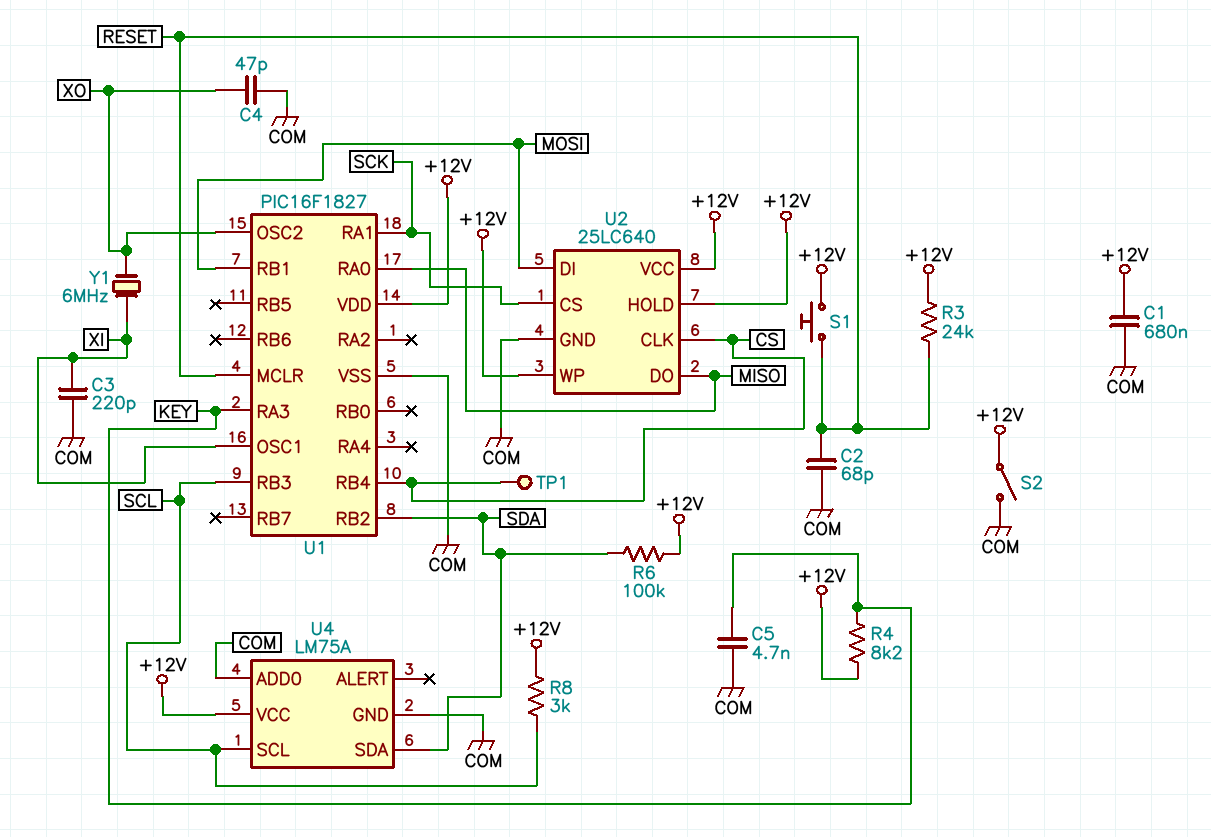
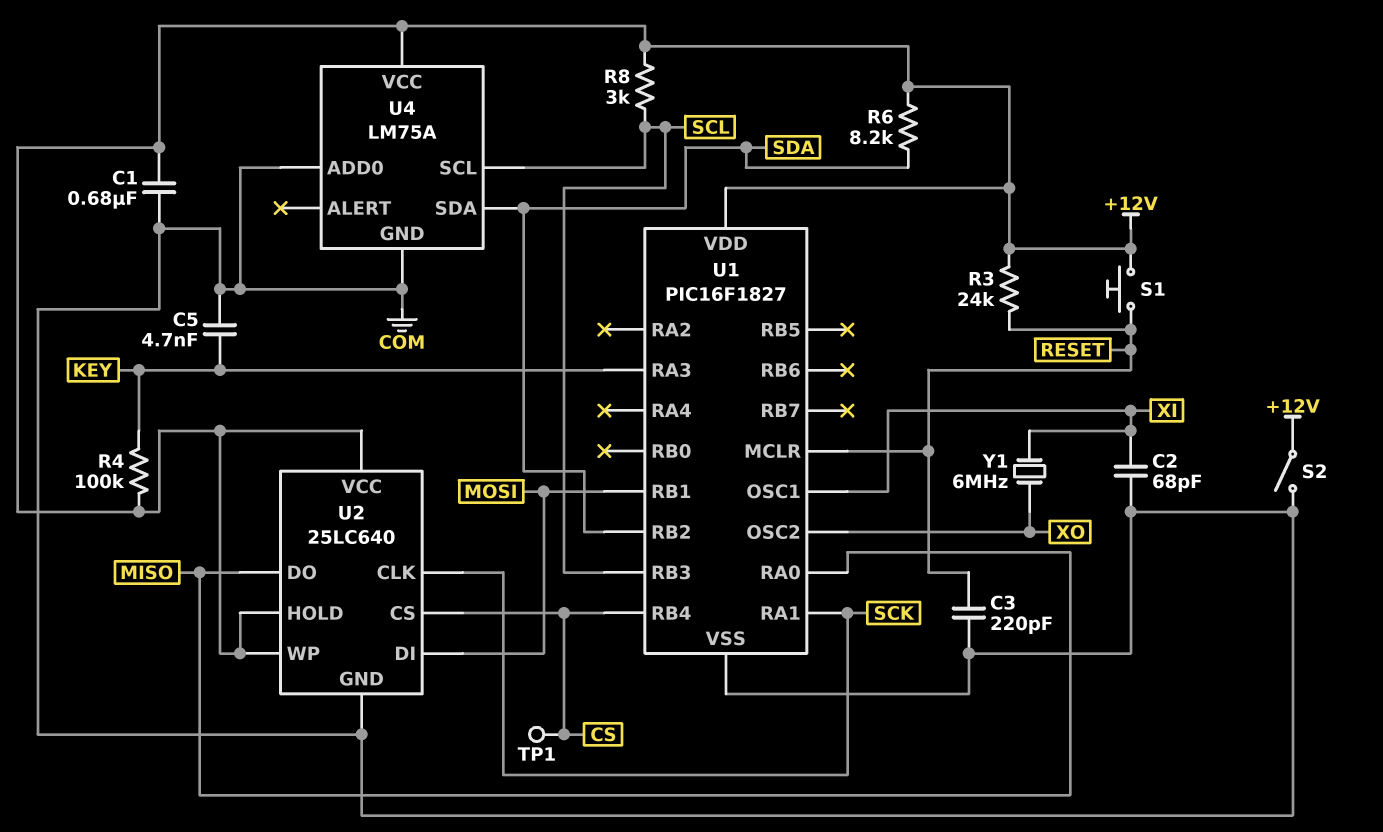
C2: 68pF (COM, RESET) -> 68pF (COM, XI)
C3: 220pF (COM, XI) -> 220pF (COM, RESET)
C4: 47pF (COM, XO) -> none
R4: 8.2k (+12V, KEY) -> 100k (+12V, KEY)
R6: 100k (+12V, SDA) -> 8.2k (+12V, SDA)
U2 pin CLK: CS -> SCK
U2 pin CS: SCK -> CS

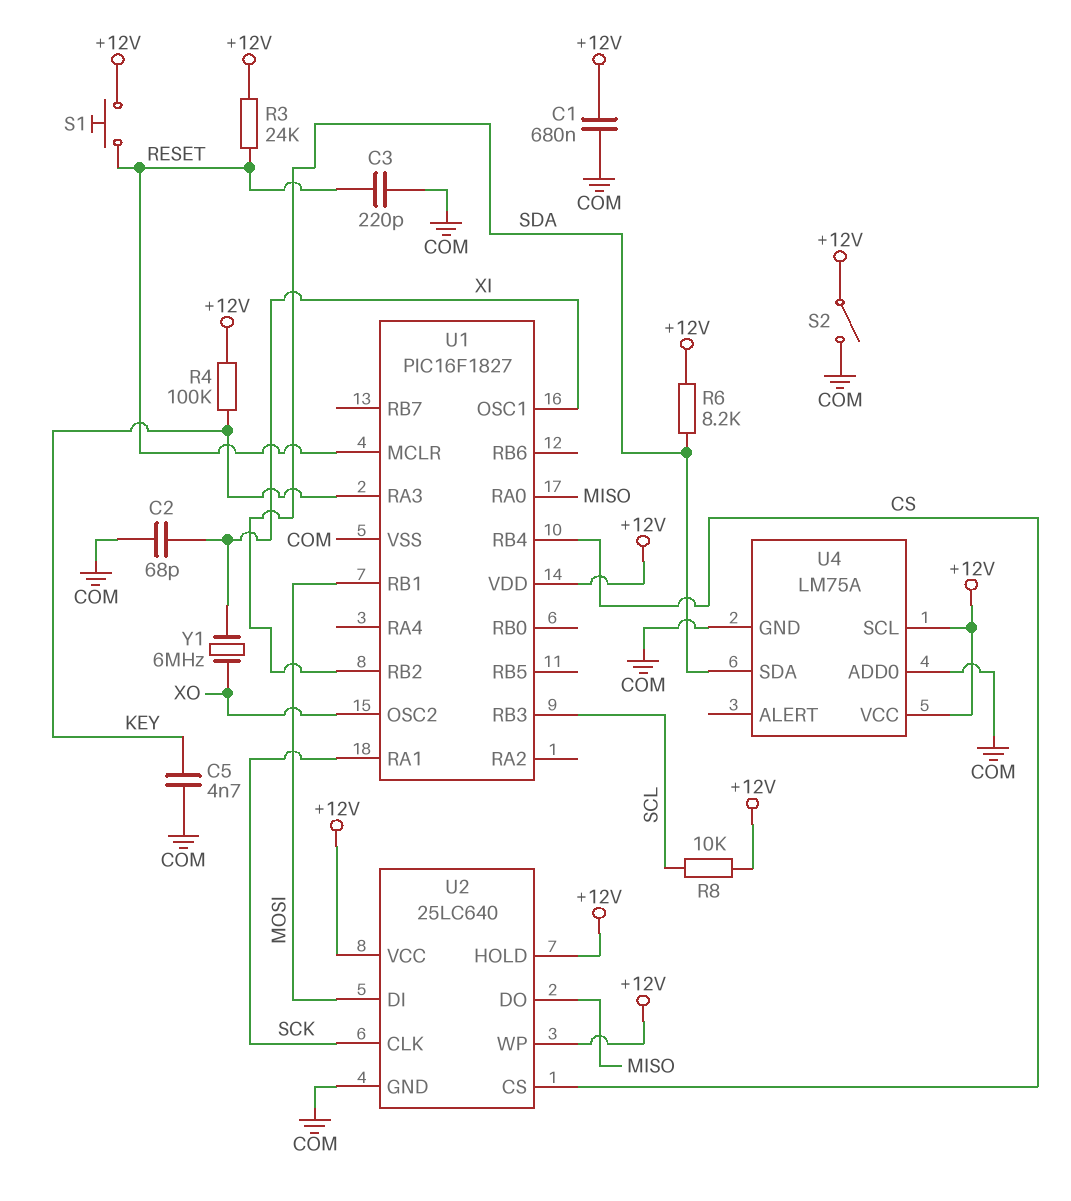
R8: 3k (+12V, SCL) -> 10k (+12V, SCL)
TP1: test point (CS) -> none
U4 pin SCL: SCL -> +12V

